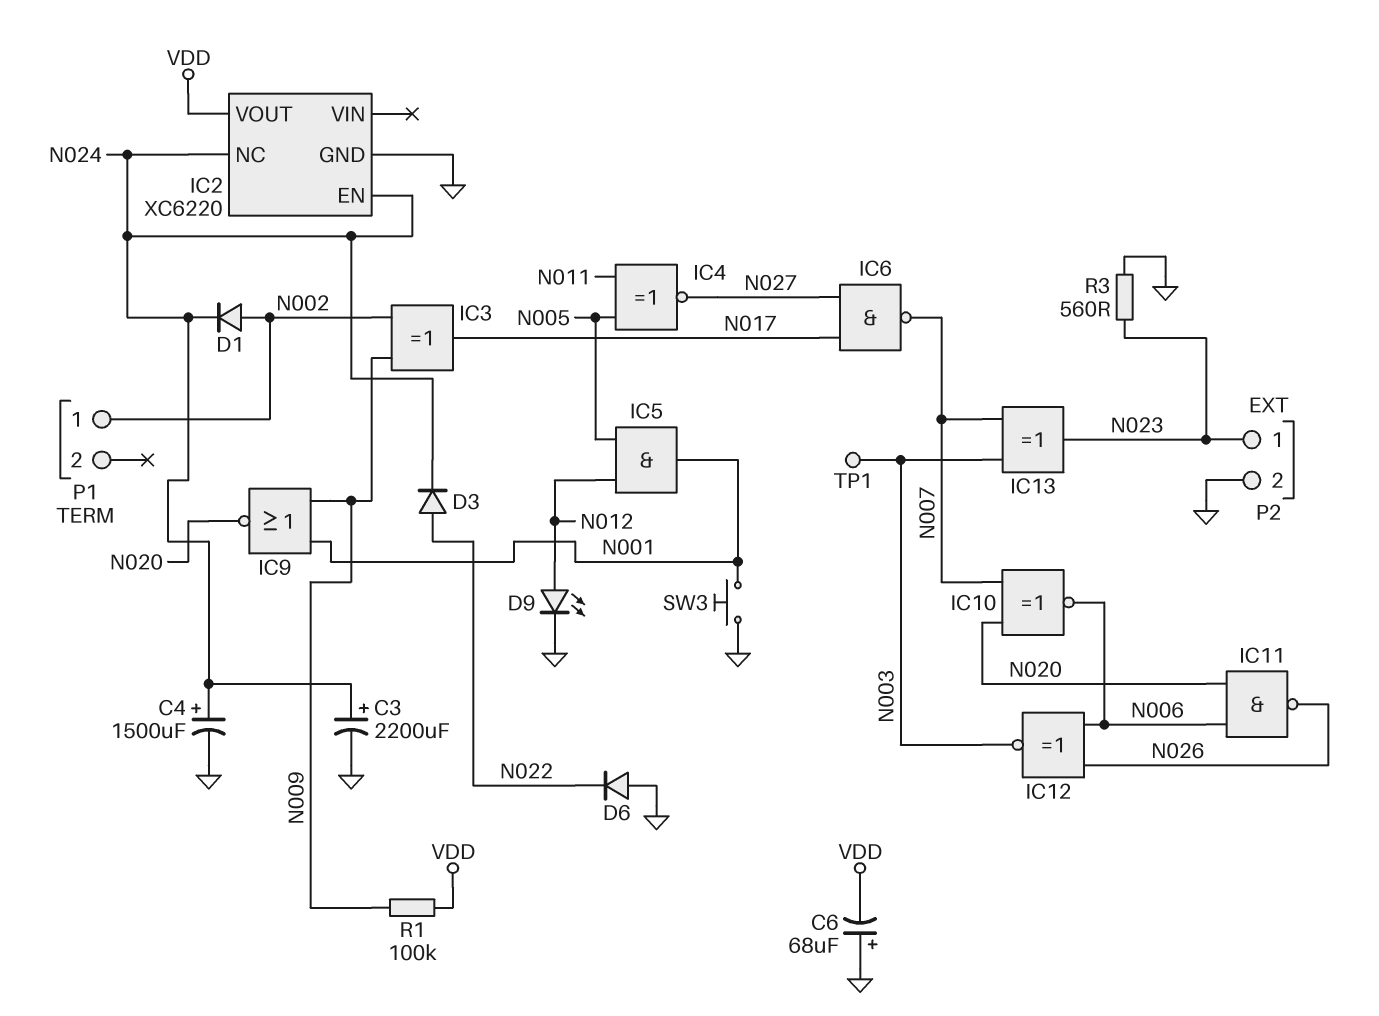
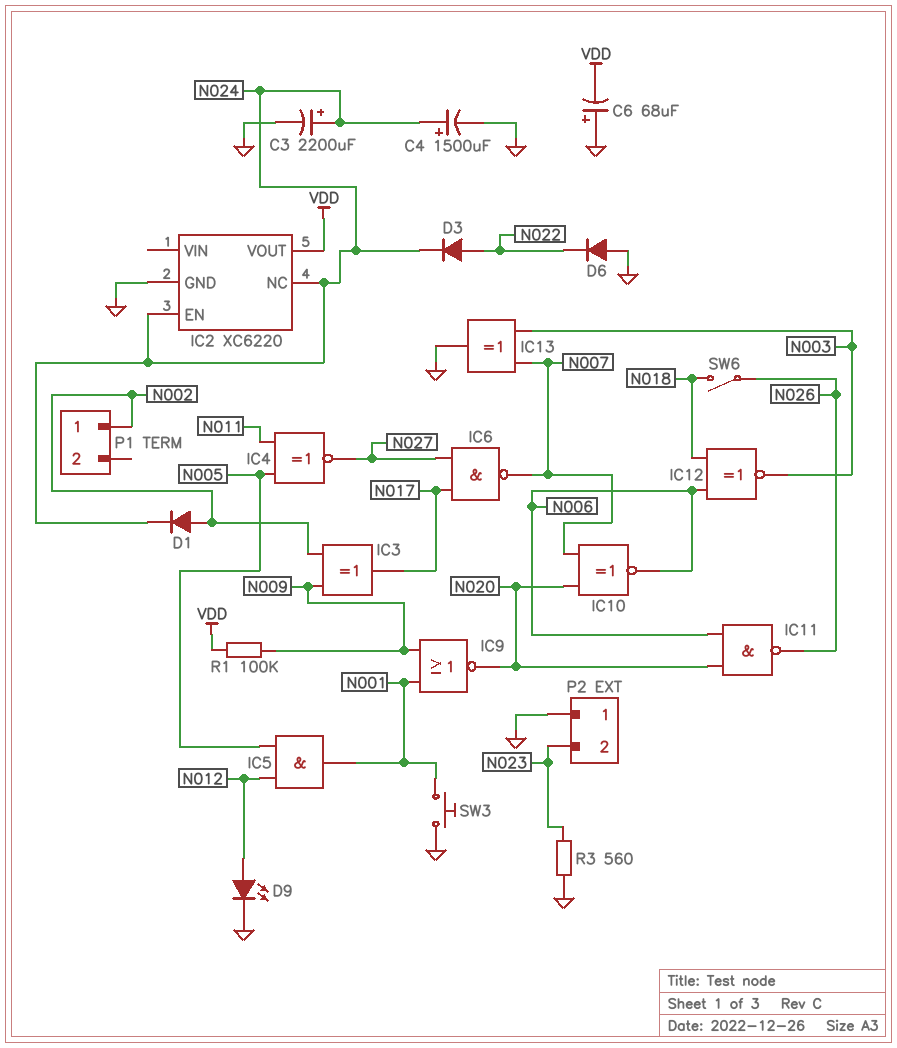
IC12: XNOR (in N006, in N026, out N003) -> XNOR (in N006, in N018, out N003)
IC13: XOR (in N003, in N007, out N023) -> XOR (in N003, in N007, out GND)
P2 pin 1: N023 -> GND
P2 pin 2: GND -> N023
SW6: none -> switch (N018, N026)
TP1: test point (N003) -> none

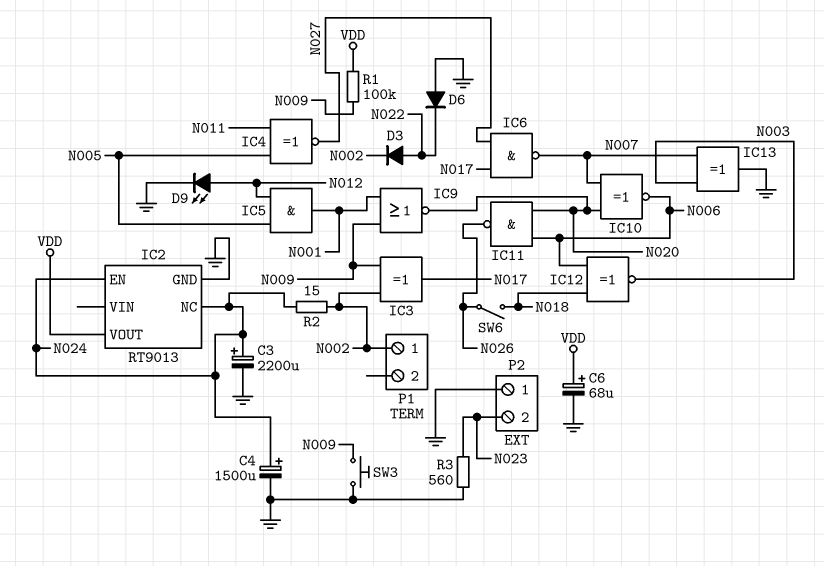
C6: 68uF (plus GND, minus VDD) -> 68uF (plus VDD, minus GND)
D1: diode (A N002, K N024) -> none
D3: diode (A N022, K N024) -> diode (A N022, K N002)
IC2: XC6220 -> RT9013
R2: none -> 15 (N002, N024)
SW3: button (GND, N001) -> button (GND, N009)

